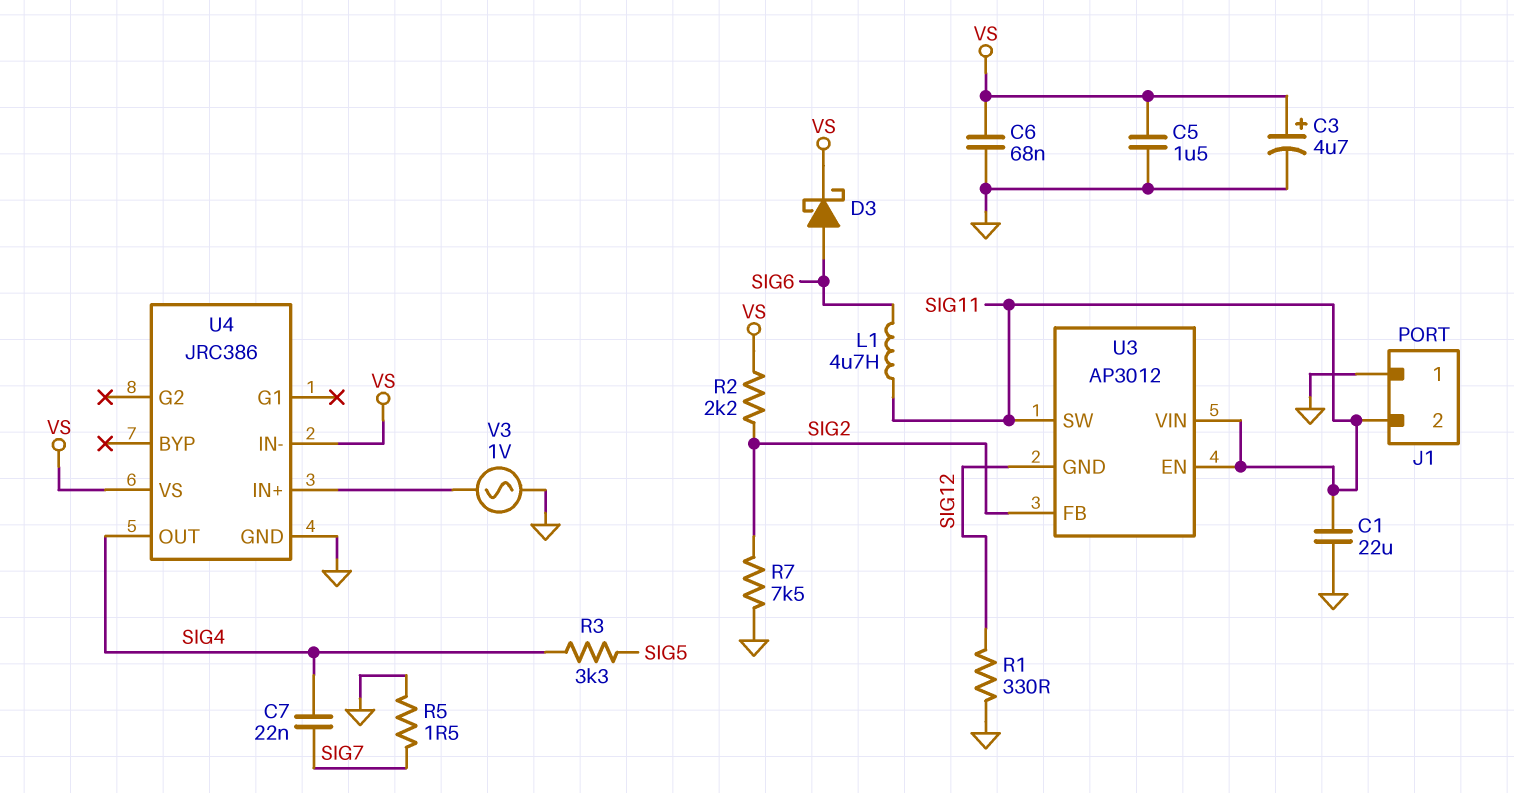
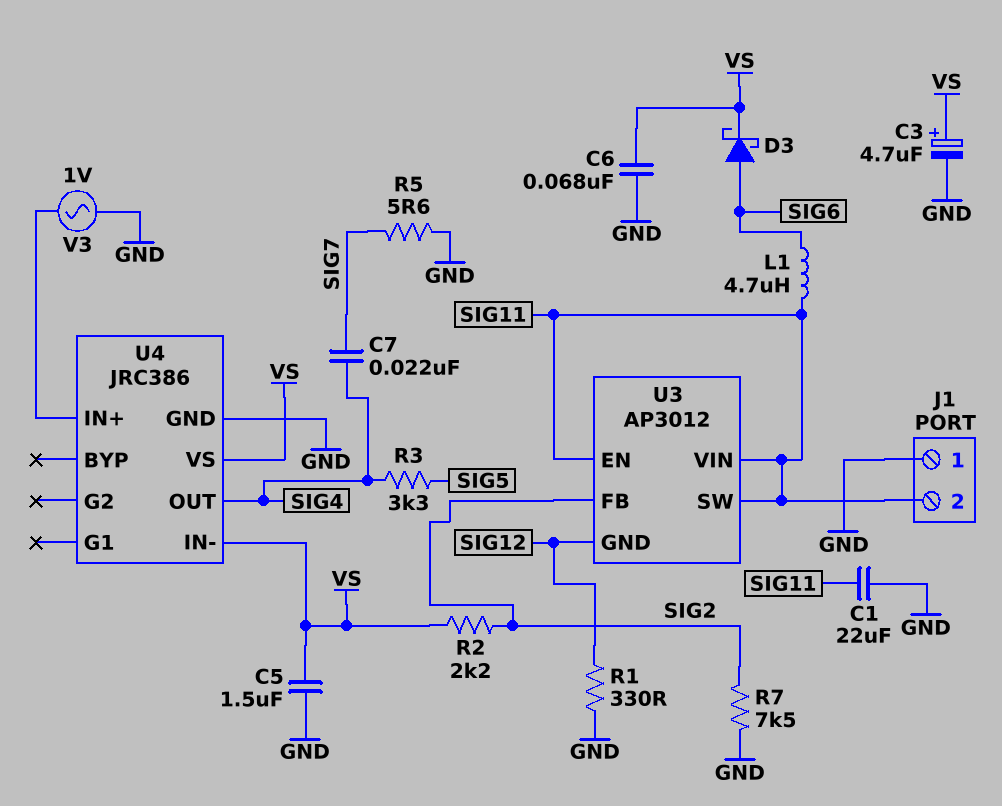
R5: 1.5 (GND, SIG7) -> 5.6 (GND, SIG7)

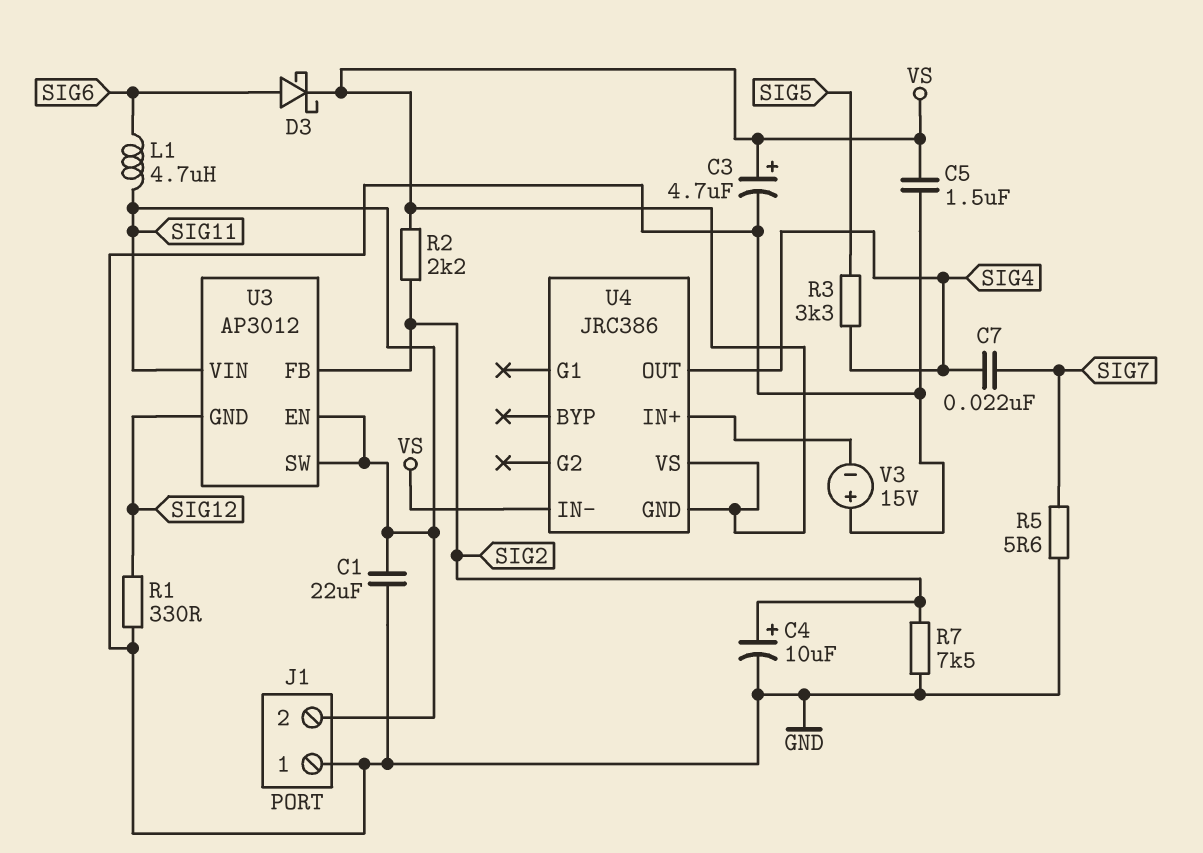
C4: none -> 10uF (plus SIG2, minus GND)
C6: 68nF (GND, VS) -> none
U4 pin GND: GND -> VS
V3: AC 1V (GND, U4/IN+) -> 15V (plus GND, minus U4/IN+)

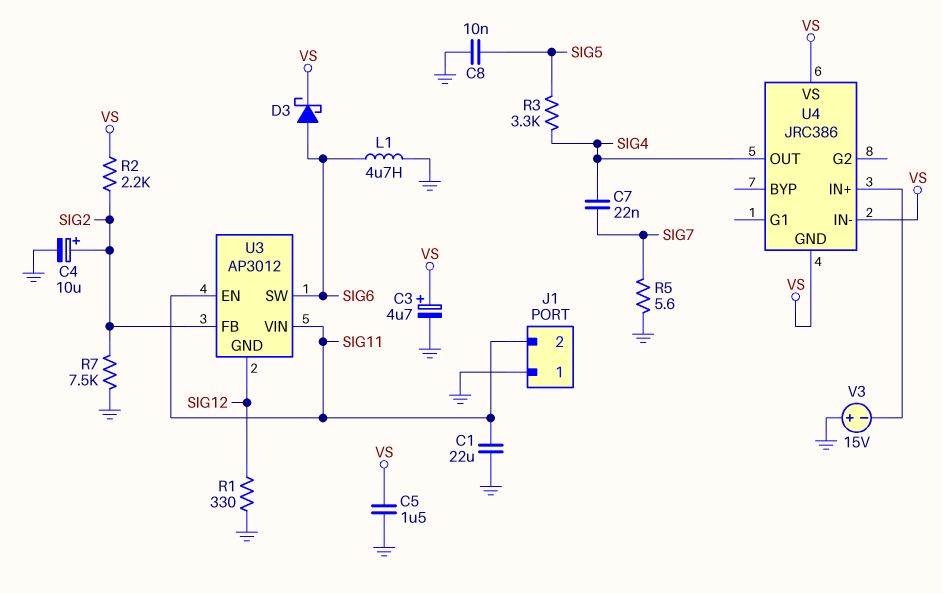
C8: none -> 10nF (GND, SIG5)
L1: 4.7uH (SIG6, SIG11) -> 4.7uH (GND, SIG6)
U3 pin SW: SIG11 -> SIG6

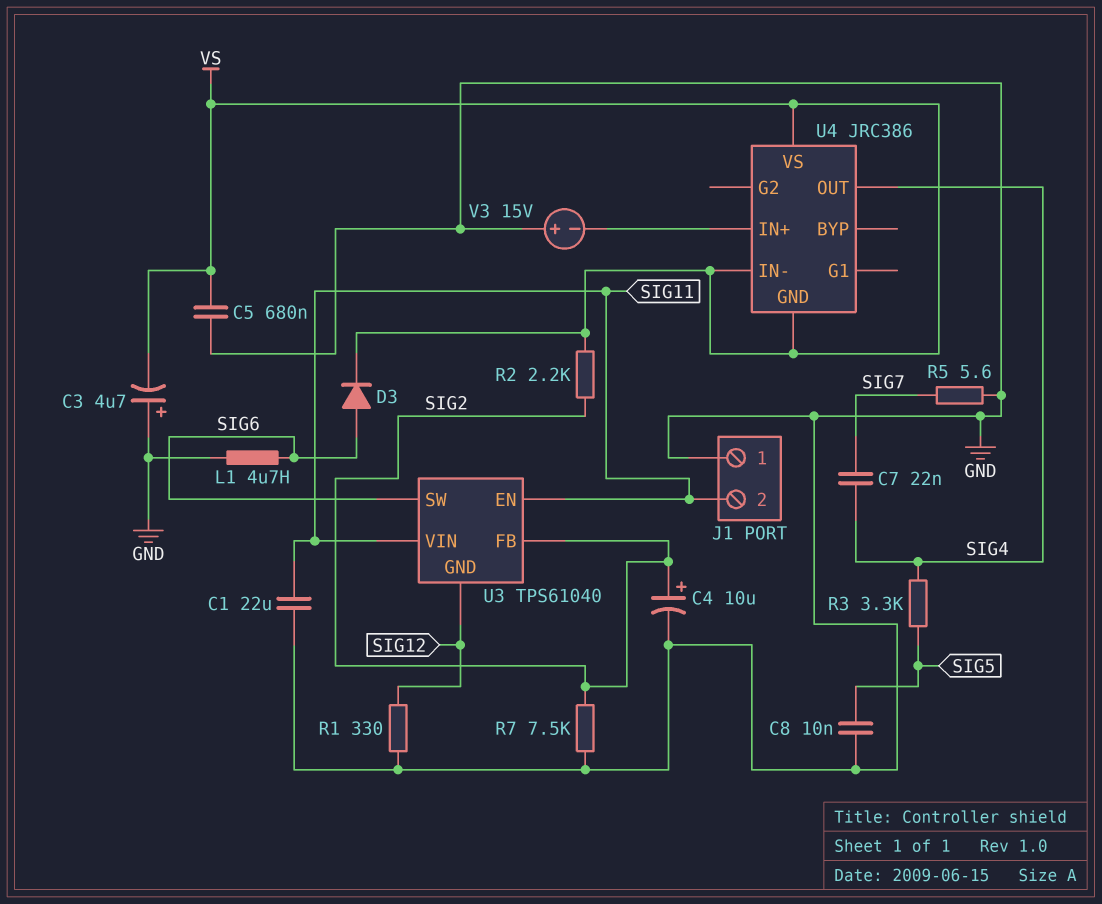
C3: 4.7uF (plus VS, minus GND) -> 4.7uF (plus GND, minus VS)
C5: 1.5uF (GND, VS) -> 680nF (GND, VS)
D3: schottky (A SIG6, K VS) -> diode (A SIG6, K VS)
U3: AP3012 -> TPS61040

